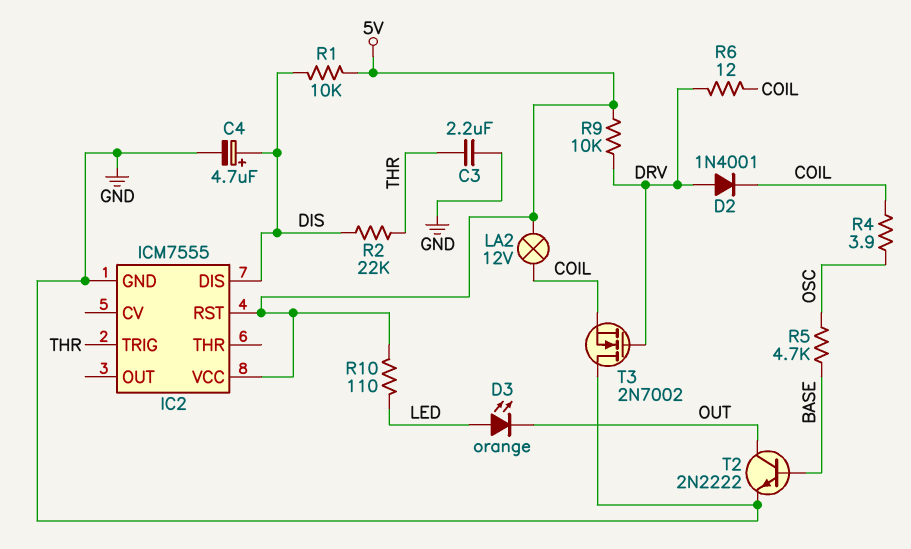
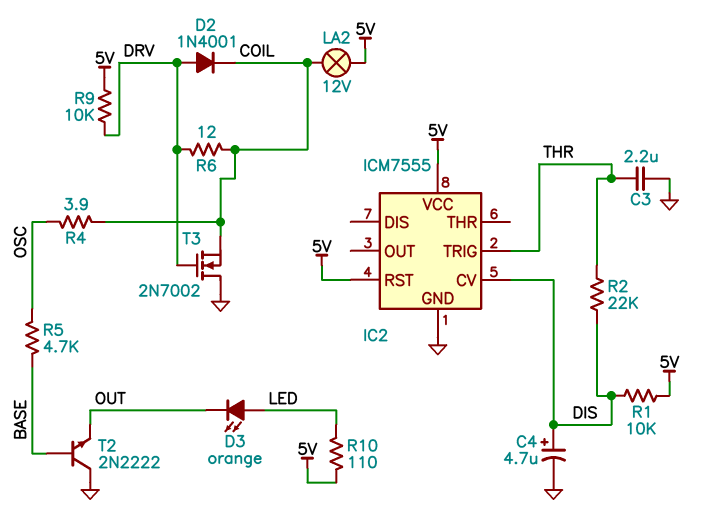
IC2 pin CV: none -> DIS
IC2 pin DIS: DIS -> none
T2: NPN 2N2222 (B BASE, C OUT, E GND) -> NPN 2N2222 (B BASE, C GND, E OUT)

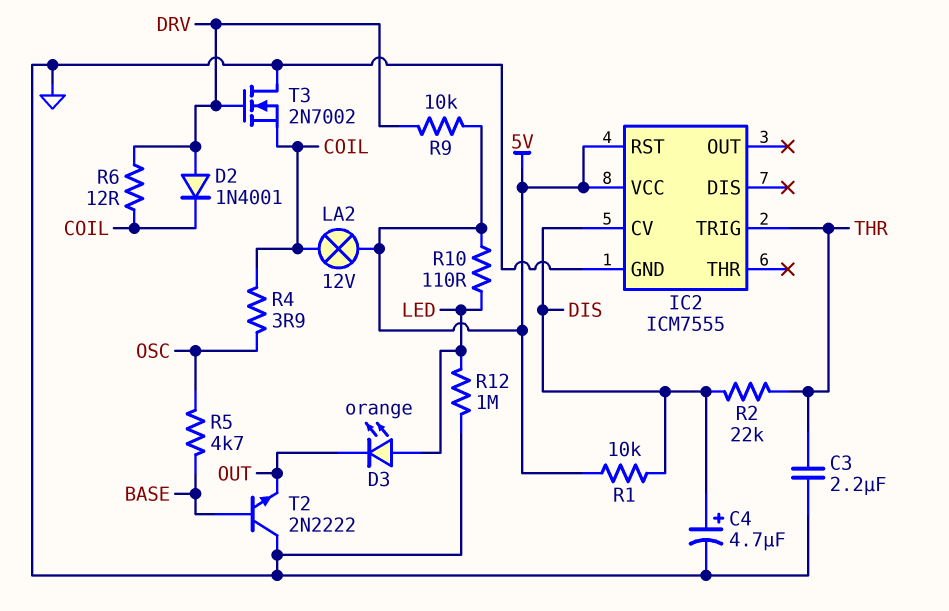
R12: none -> 1M (GND, LED)

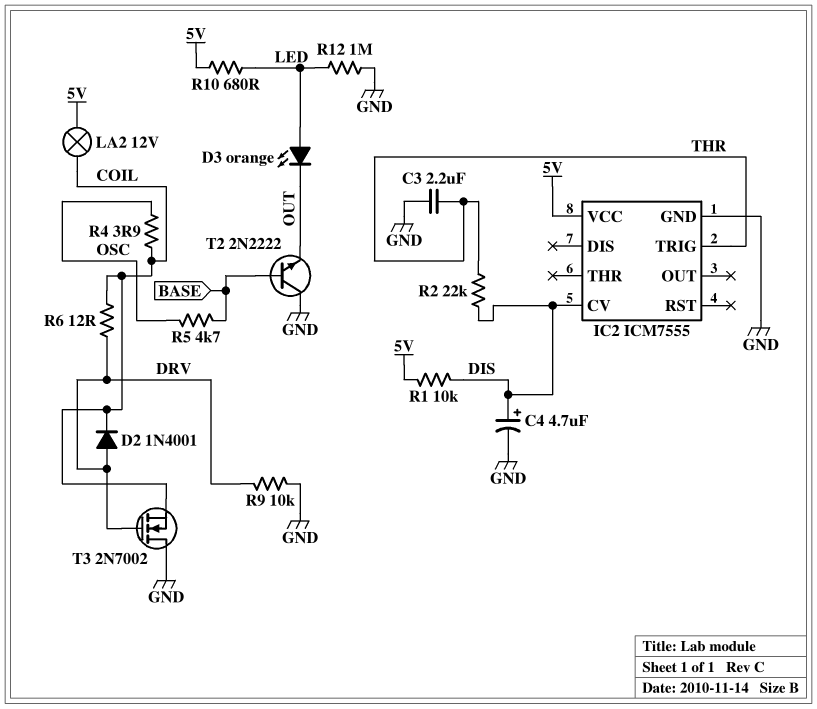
IC2 pin RST: 5V -> none
R9: 10k (5V, DRV) -> 10k (DRV, GND)
R10: 110 (5V, LED) -> 680 (5V, LED)

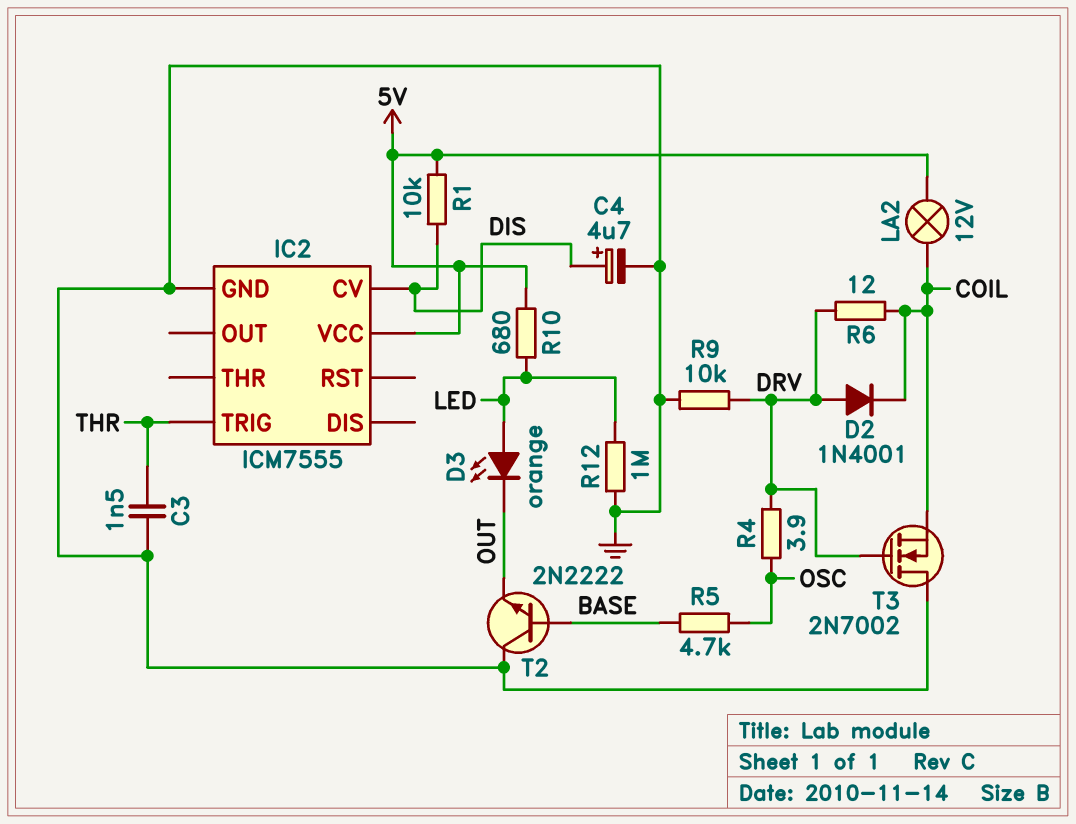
C3: 2.2uF (GND, THR) -> 1.5nF (GND, THR)
R2: 22k (DIS, THR) -> none
R4: 3.9 (COIL, OSC) -> 3.9 (DRV, OSC)

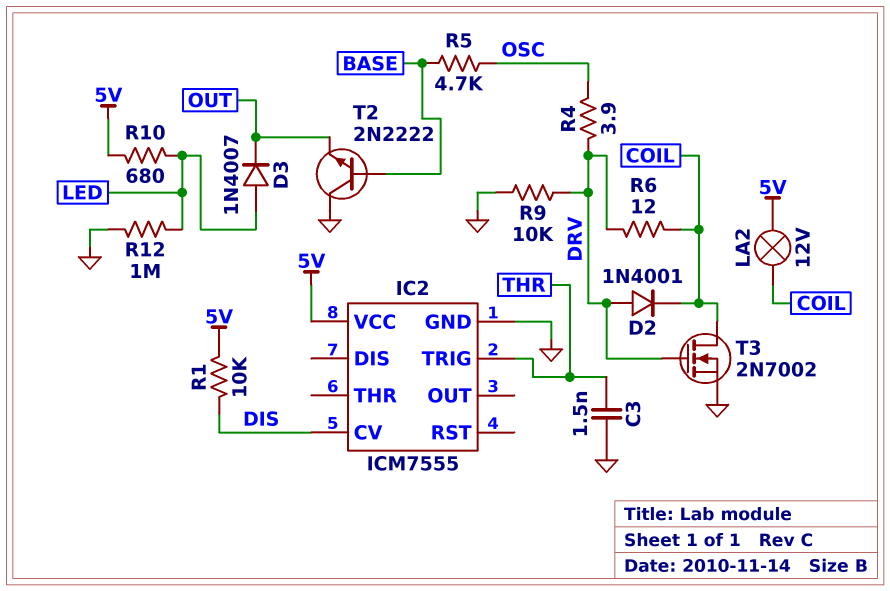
C4: 4.7uF (plus DIS, minus GND) -> none
D3: LED orange (A LED, K OUT) -> diode 1N4007 (A LED, K OUT)
T3: NMOS 2N7002 (G DRV, D GND, S COIL) -> NMOS 2N7002 (G DRV, D COIL, S GND)

